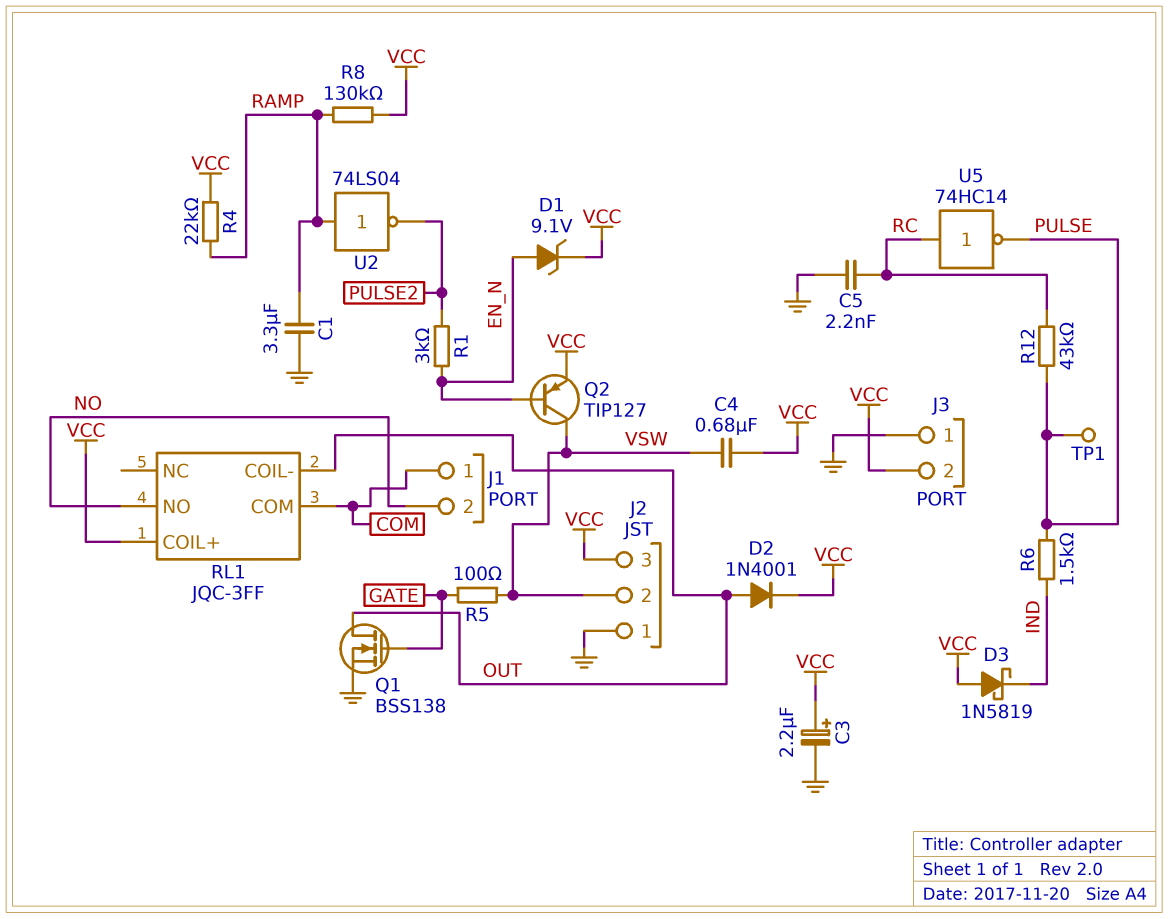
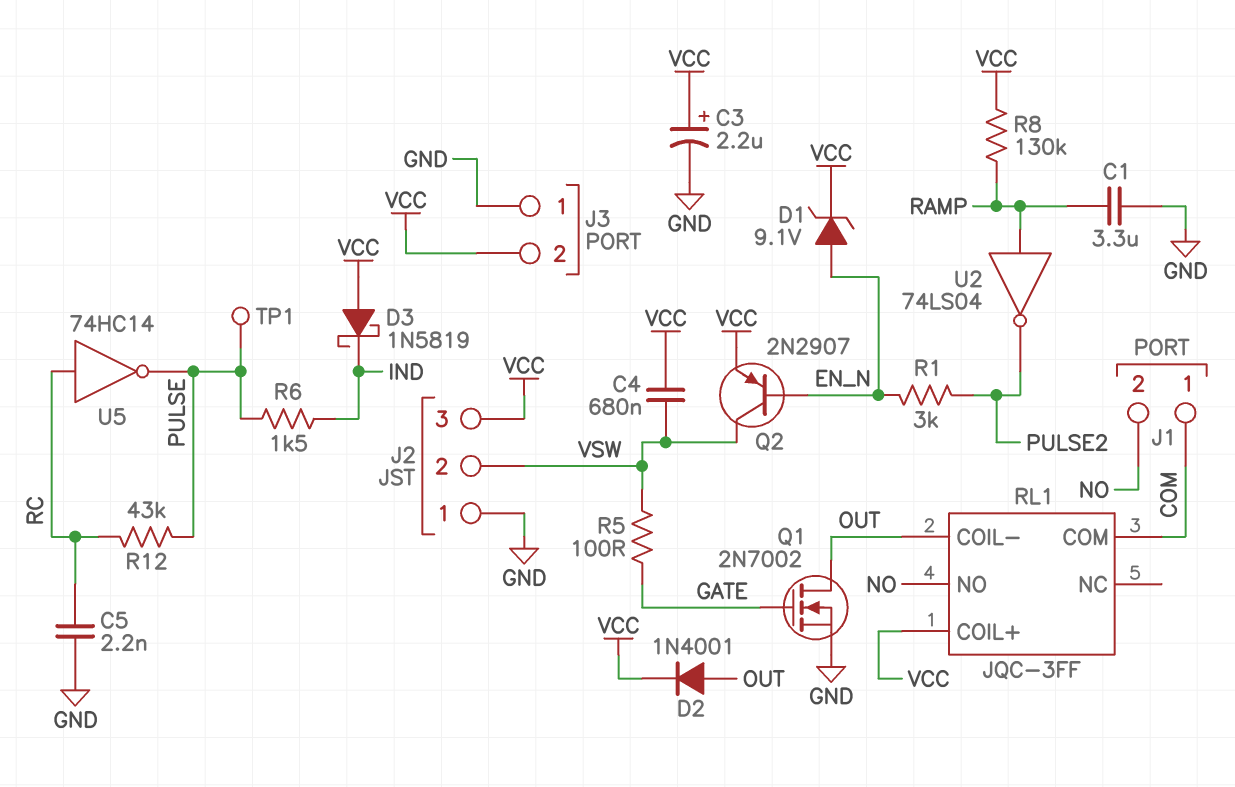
Q1: NMOS BSS138 (G GATE, D OUT, S GND) -> NMOS 2N7002 (G GATE, D OUT, S GND)
Q2: PNP TIP127 (B EN_N, C VSW, E VCC) -> PNP 2N2907 (B EN_N, C VSW, E VCC)
R4: 22k (RAMP, VCC) -> none

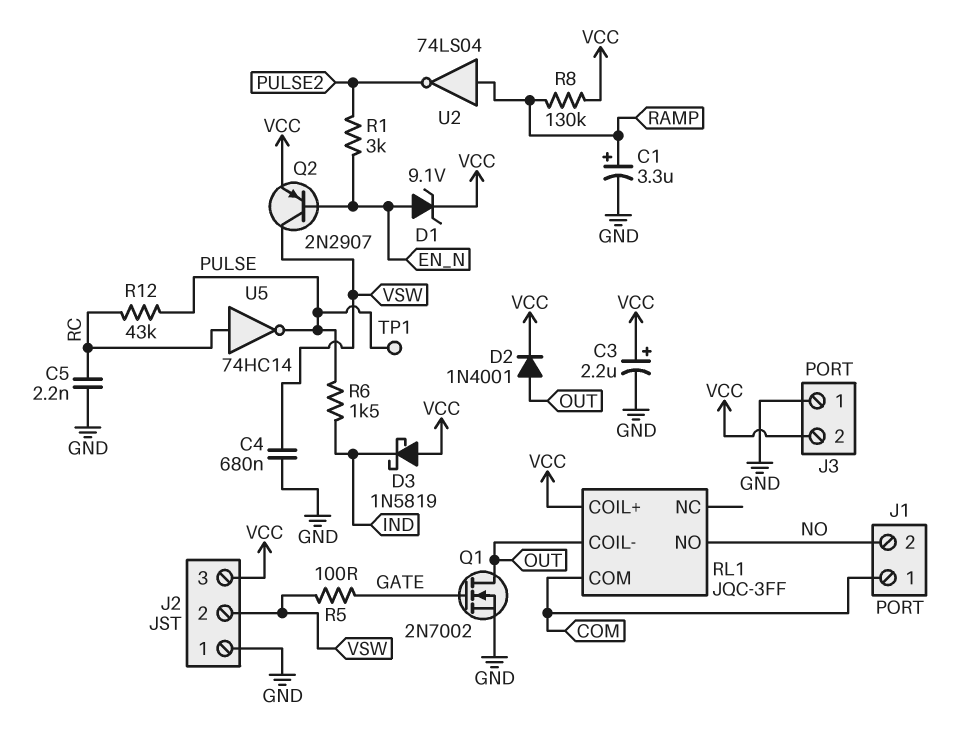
C1: 3.3uF (GND, RAMP) -> 3.3uF (plus RAMP, minus GND)
C4: 680nF (VCC, VSW) -> 680nF (GND, VSW)

